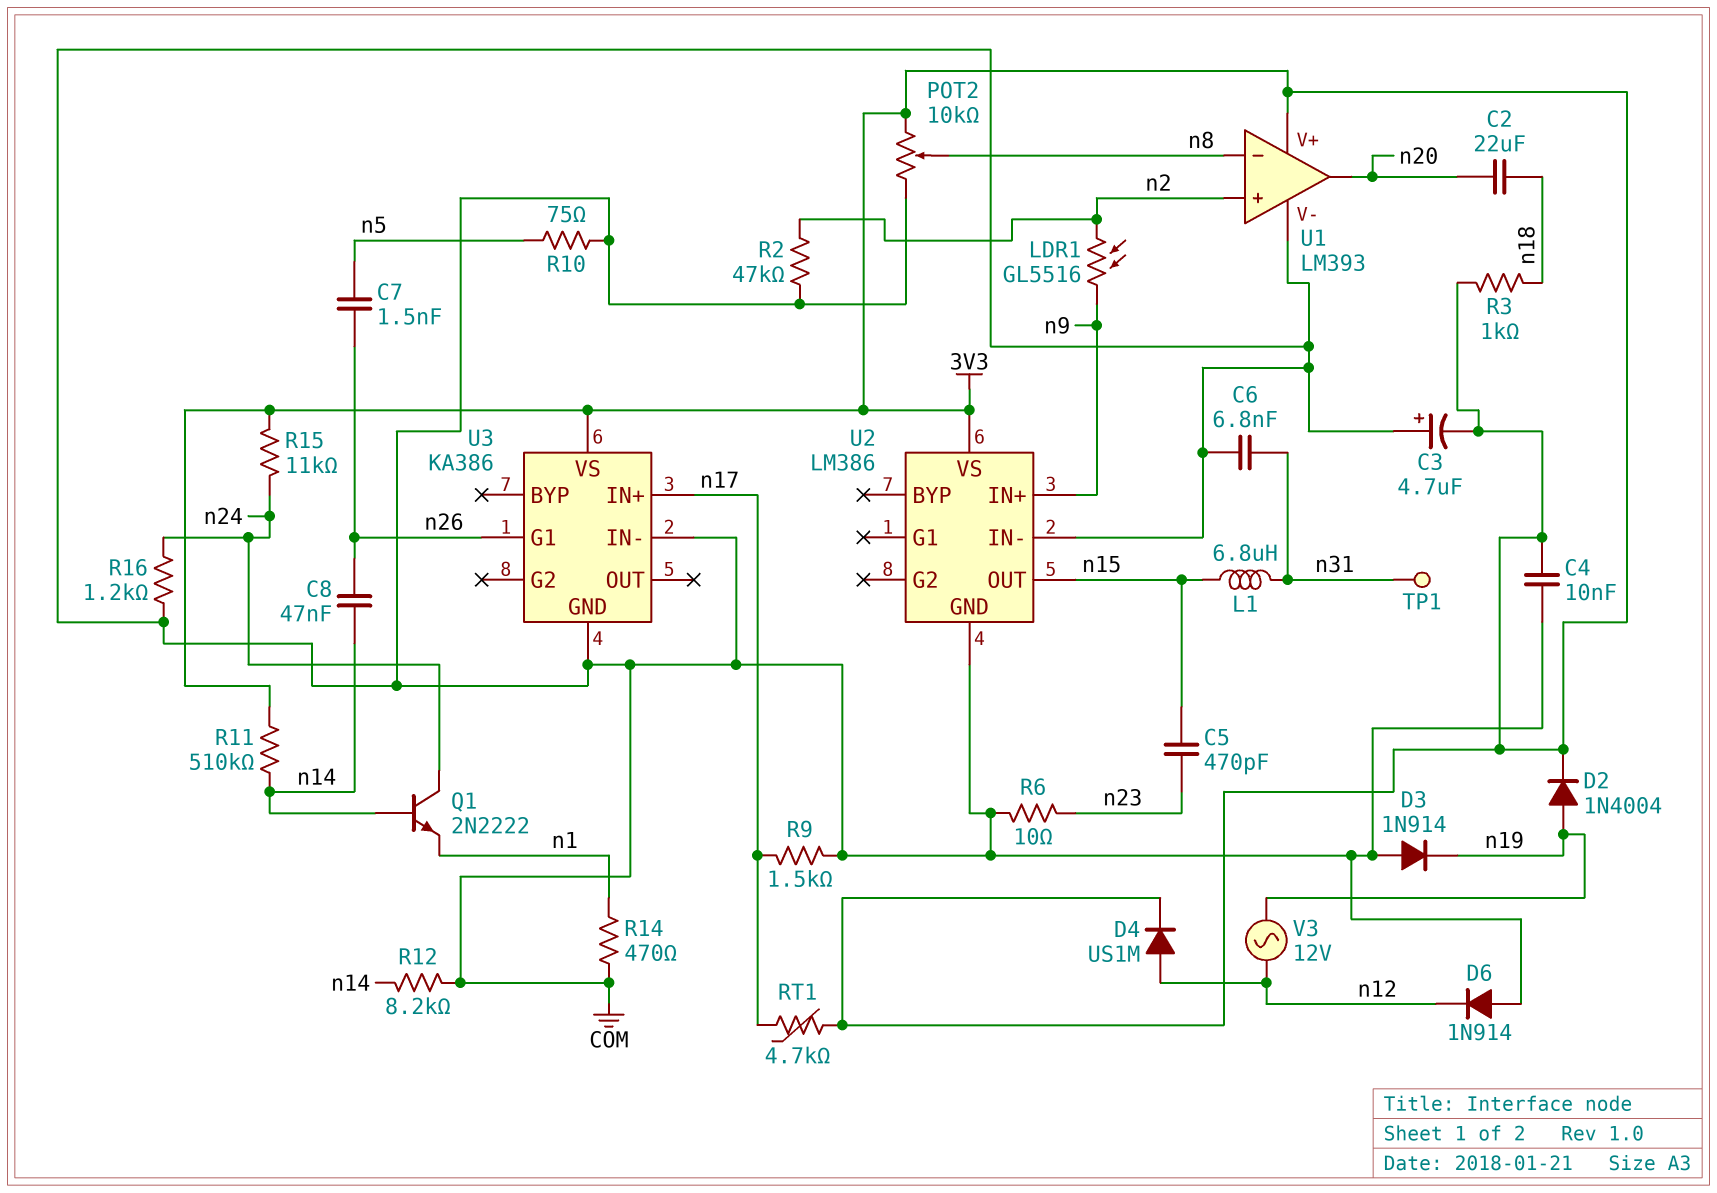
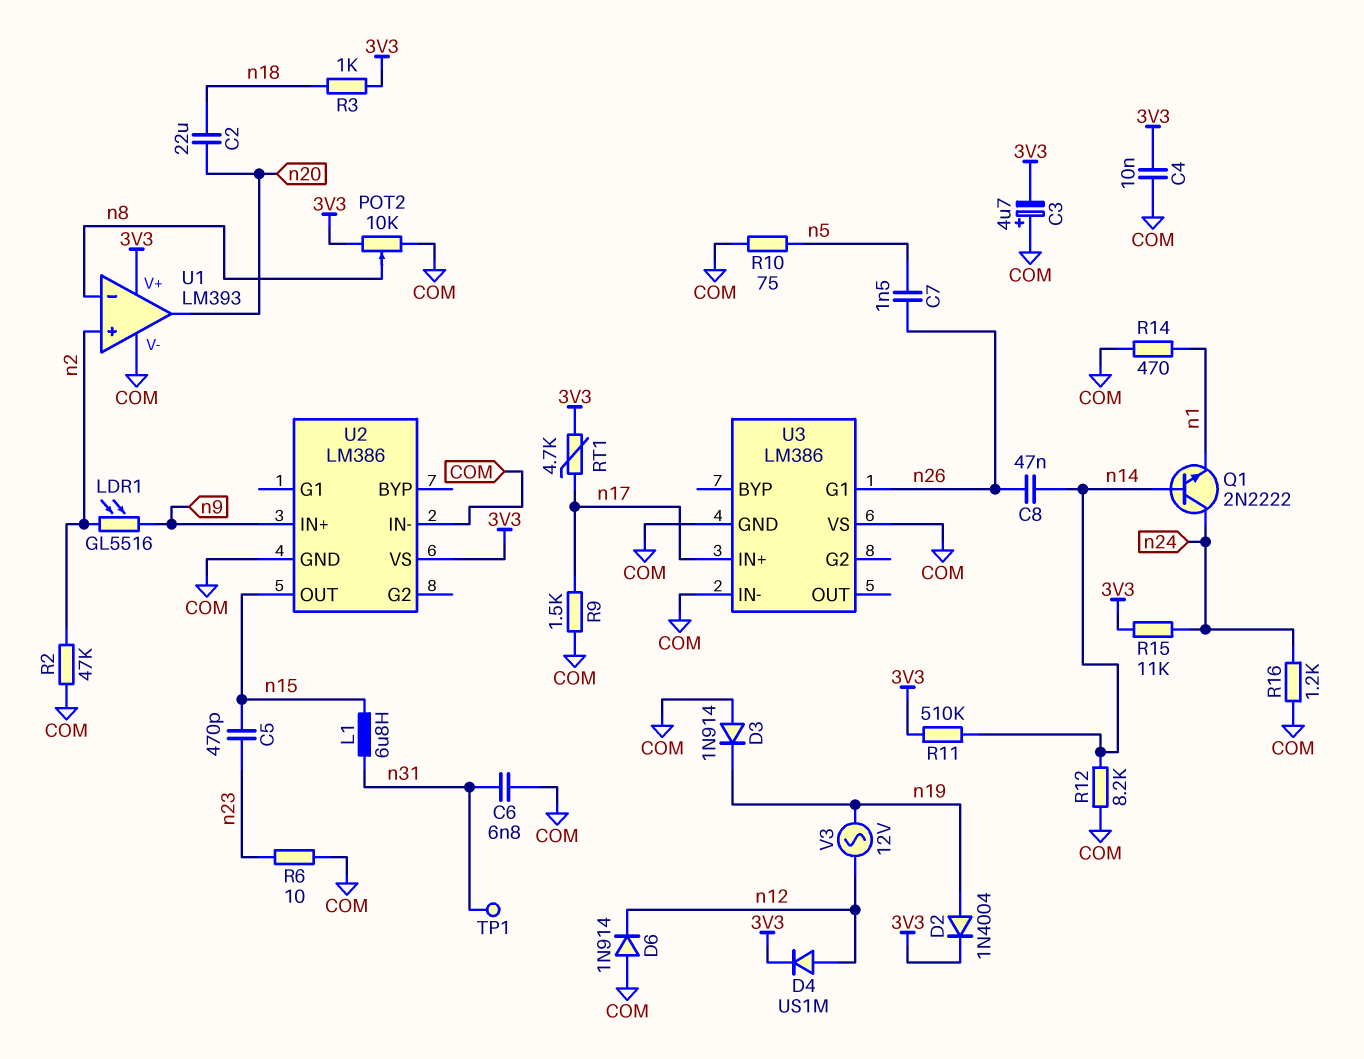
U3: KA386 -> LM386
U3 pin VS: 3V3 -> COM

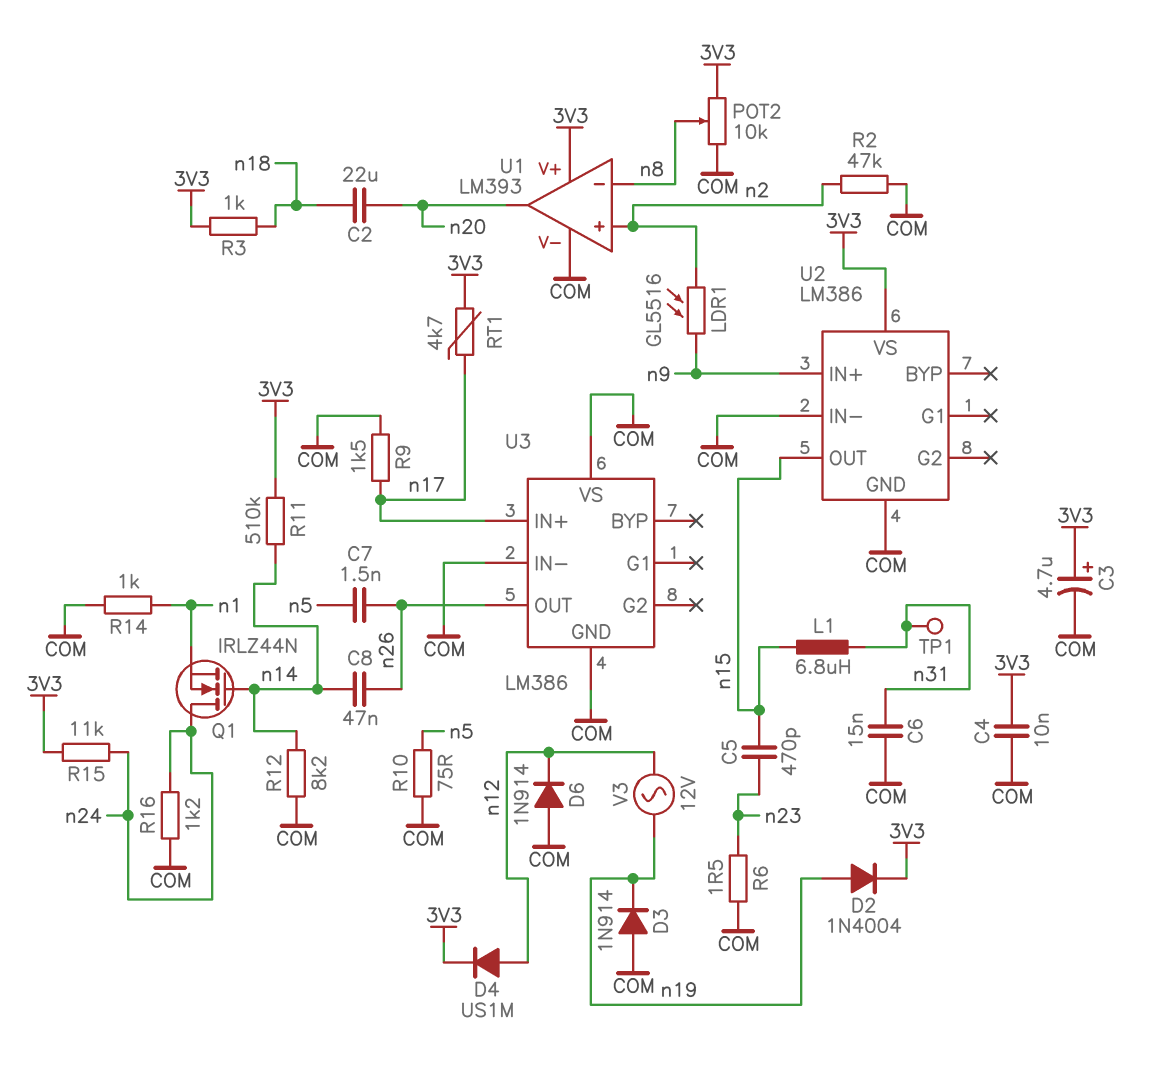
C3: 4.7uF (plus COM, minus 3V3) -> 4.7uF (plus 3V3, minus COM)
C6: 6.8nF (COM, n31) -> 15nF (COM, n31)
Q1: NPN 2N2222 (B n14, C n24, E n1) -> NMOS IRLZ44N (G n14, D n24, S n1)
R6: 10 (COM, n23) -> 1.5 (COM, n23)
R14: 470 (COM, n1) -> 1k (COM, n1)
U3 pin G1: n26 -> none
U3 pin OUT: none -> n26

